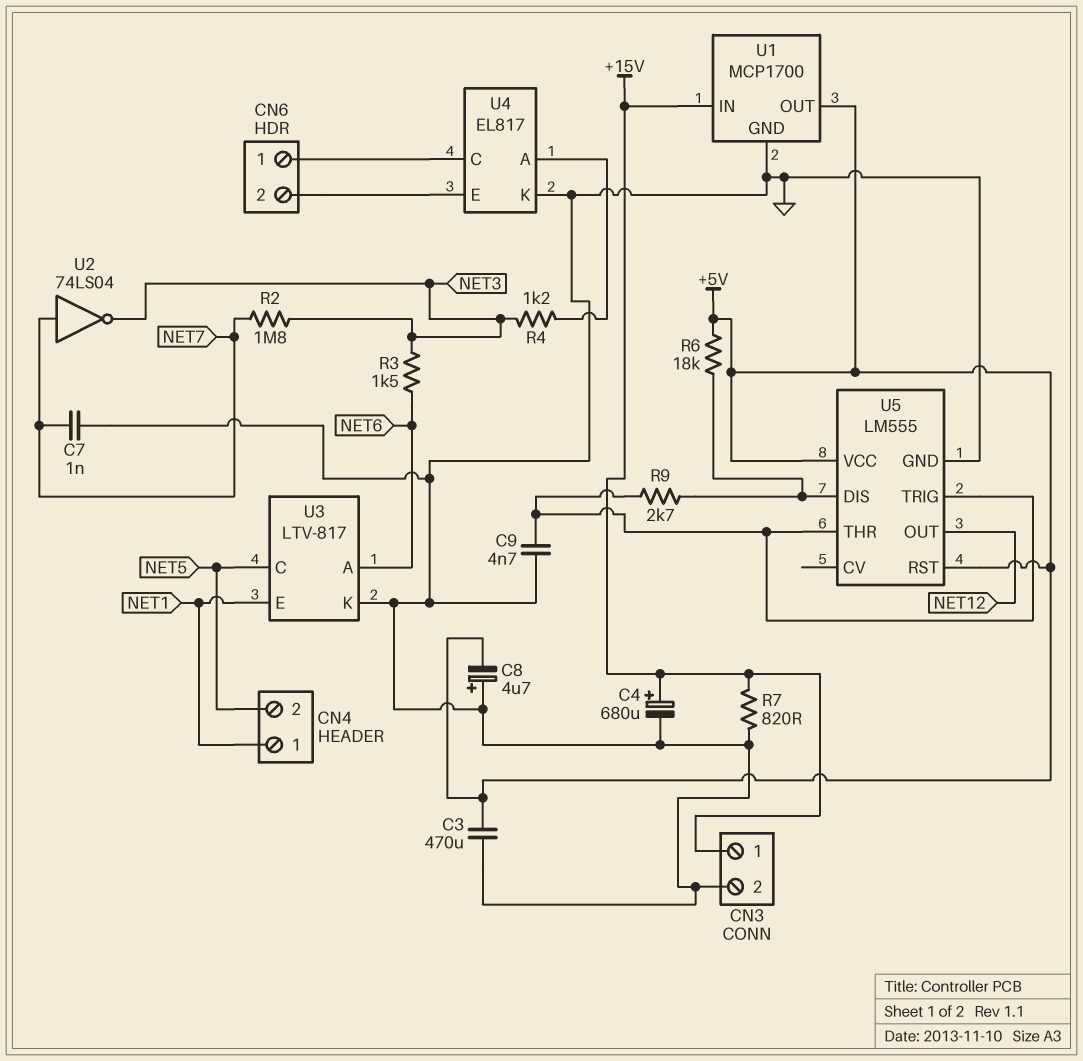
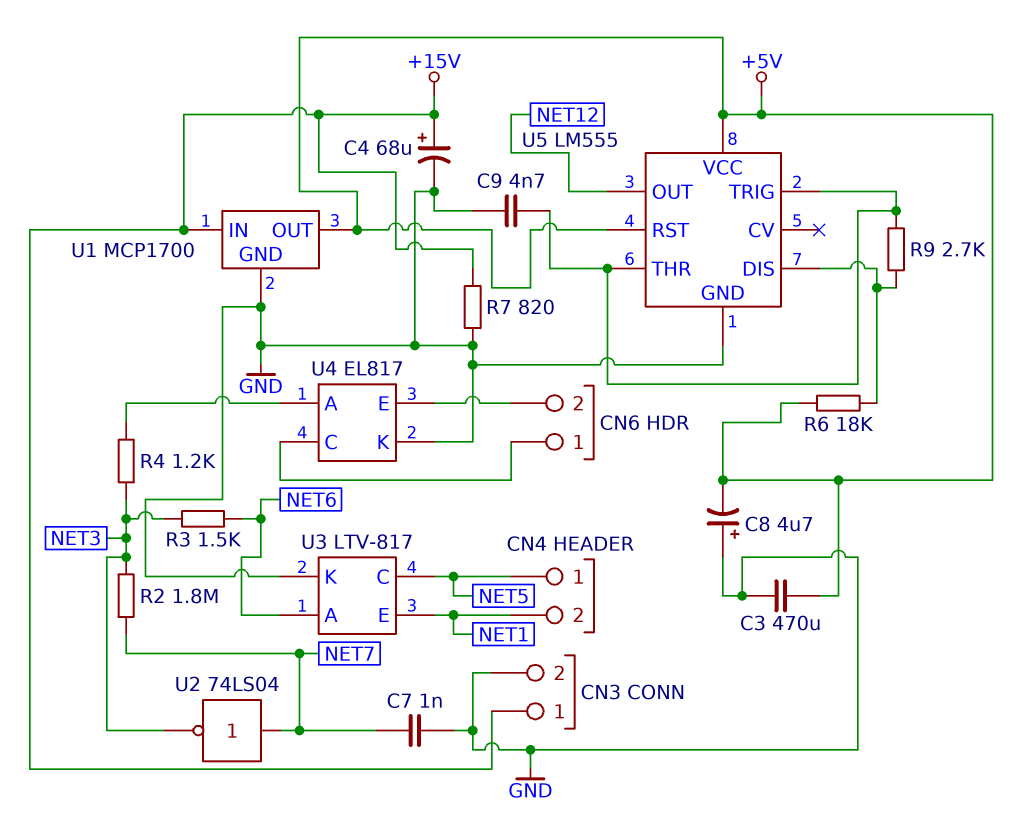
C4: 680uF (plus +15V, minus GND) -> 68uF (plus +15V, minus GND)
CN4 pin 1: NET1 -> NET5
CN4 pin 2: NET5 -> NET1

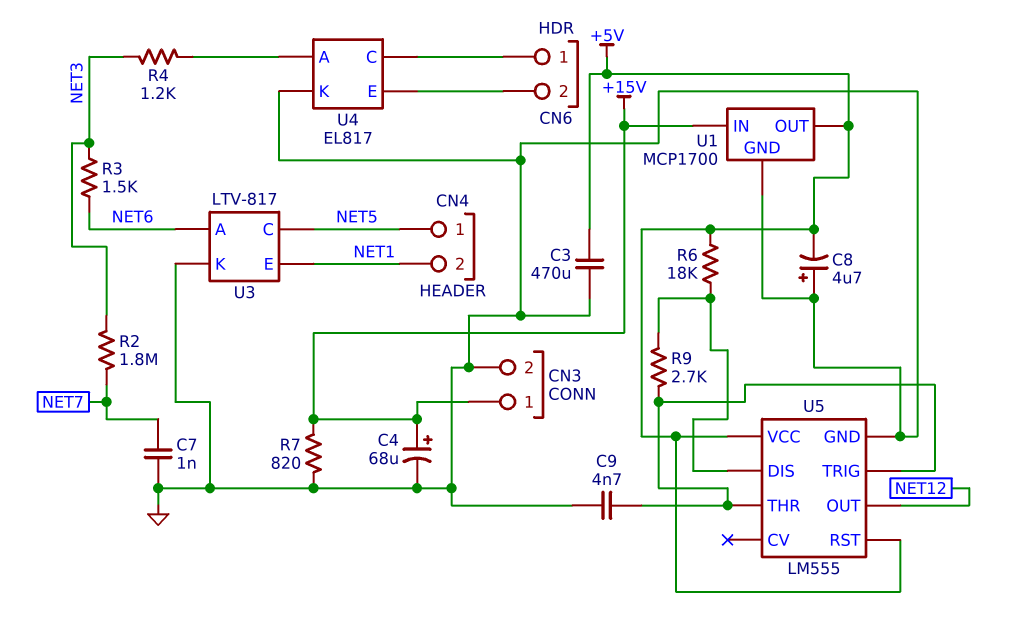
U2: NOT 74LS04 (in NET7, out NET3) -> none

